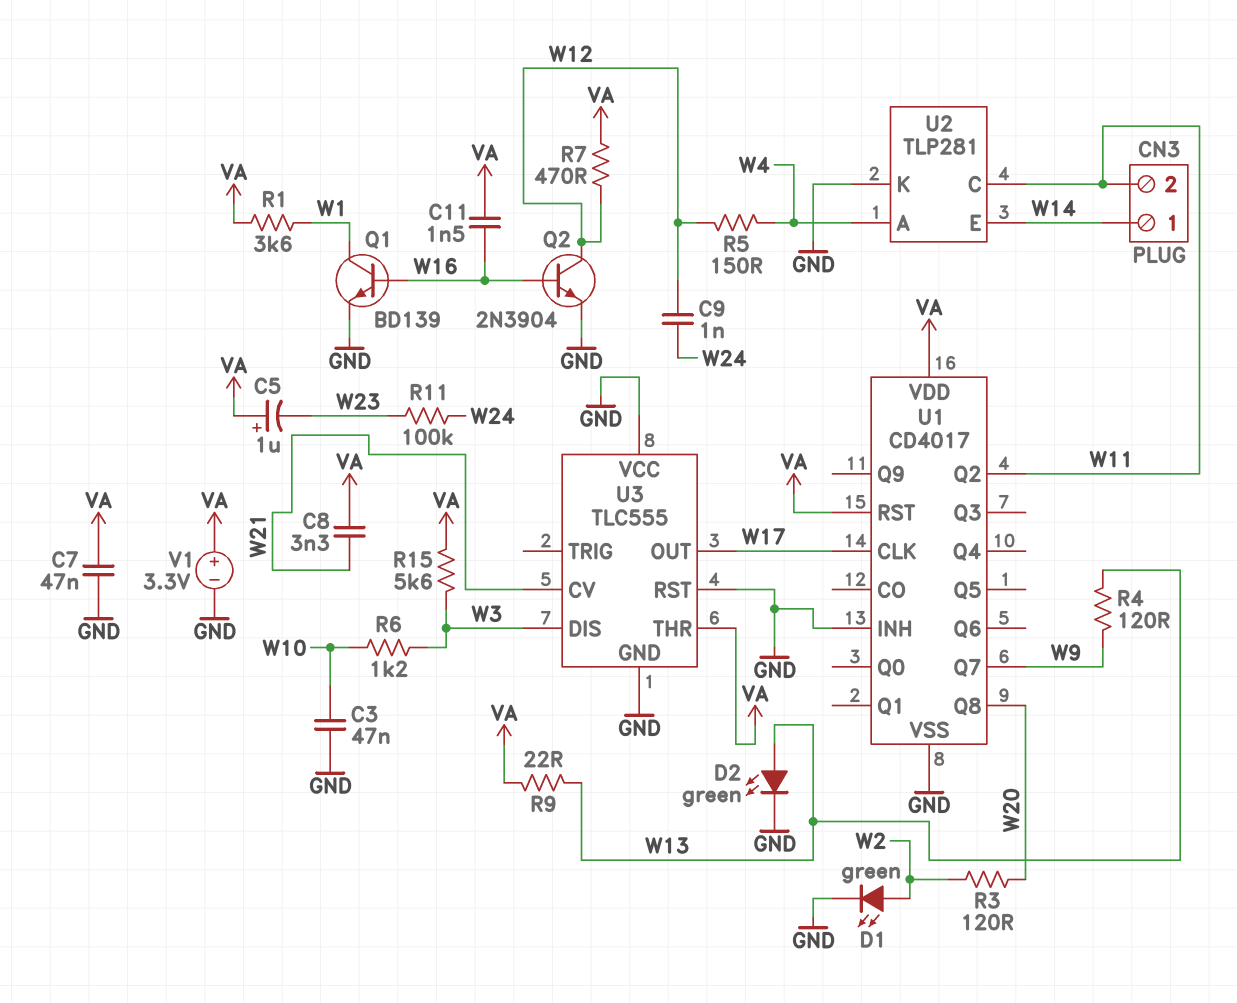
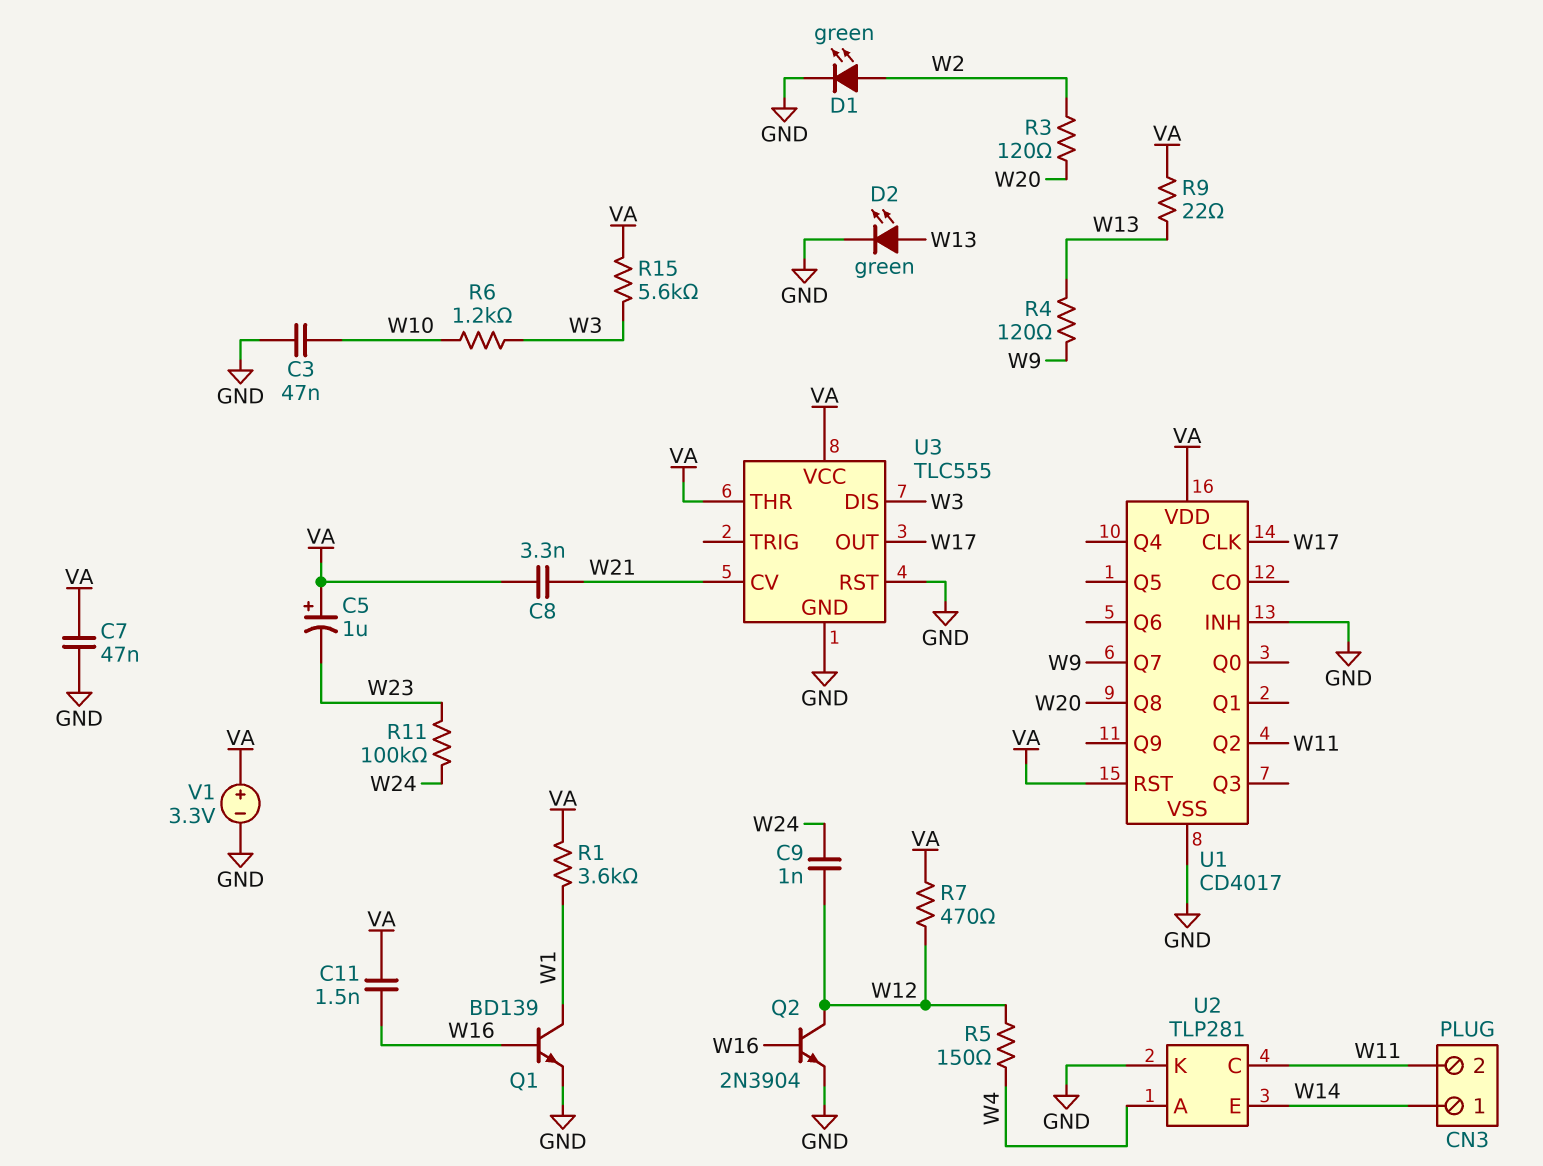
U3 pin VCC: GND -> VA

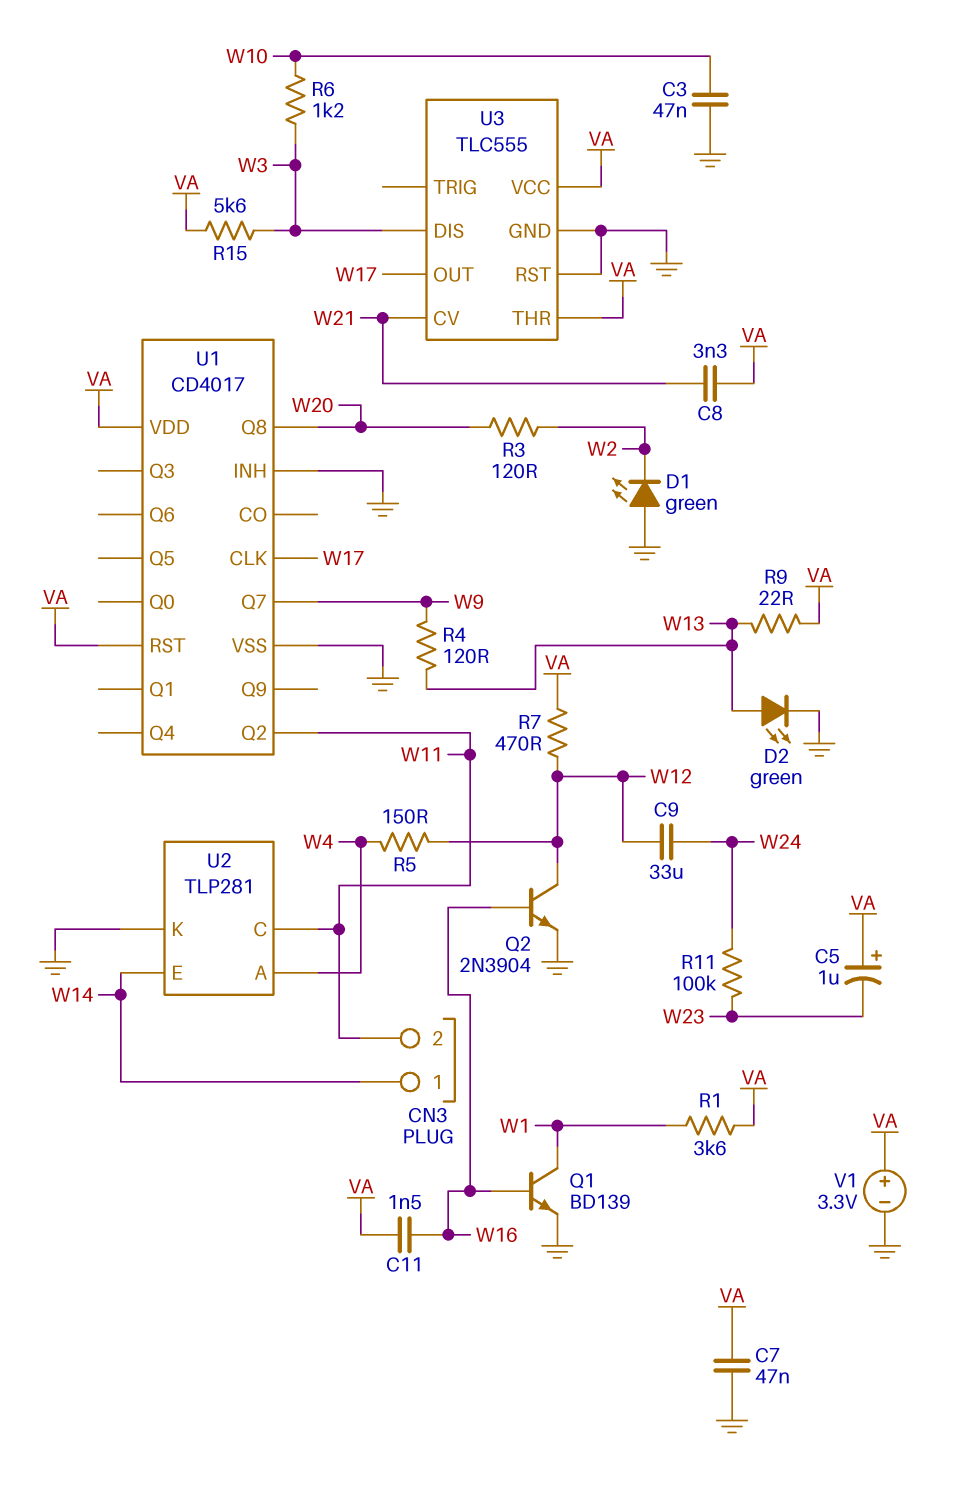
C9: 1nF (W12, W24) -> 33uF (W12, W24)
D1: LED green (A W2, K GND) -> LED green (A GND, K W2)

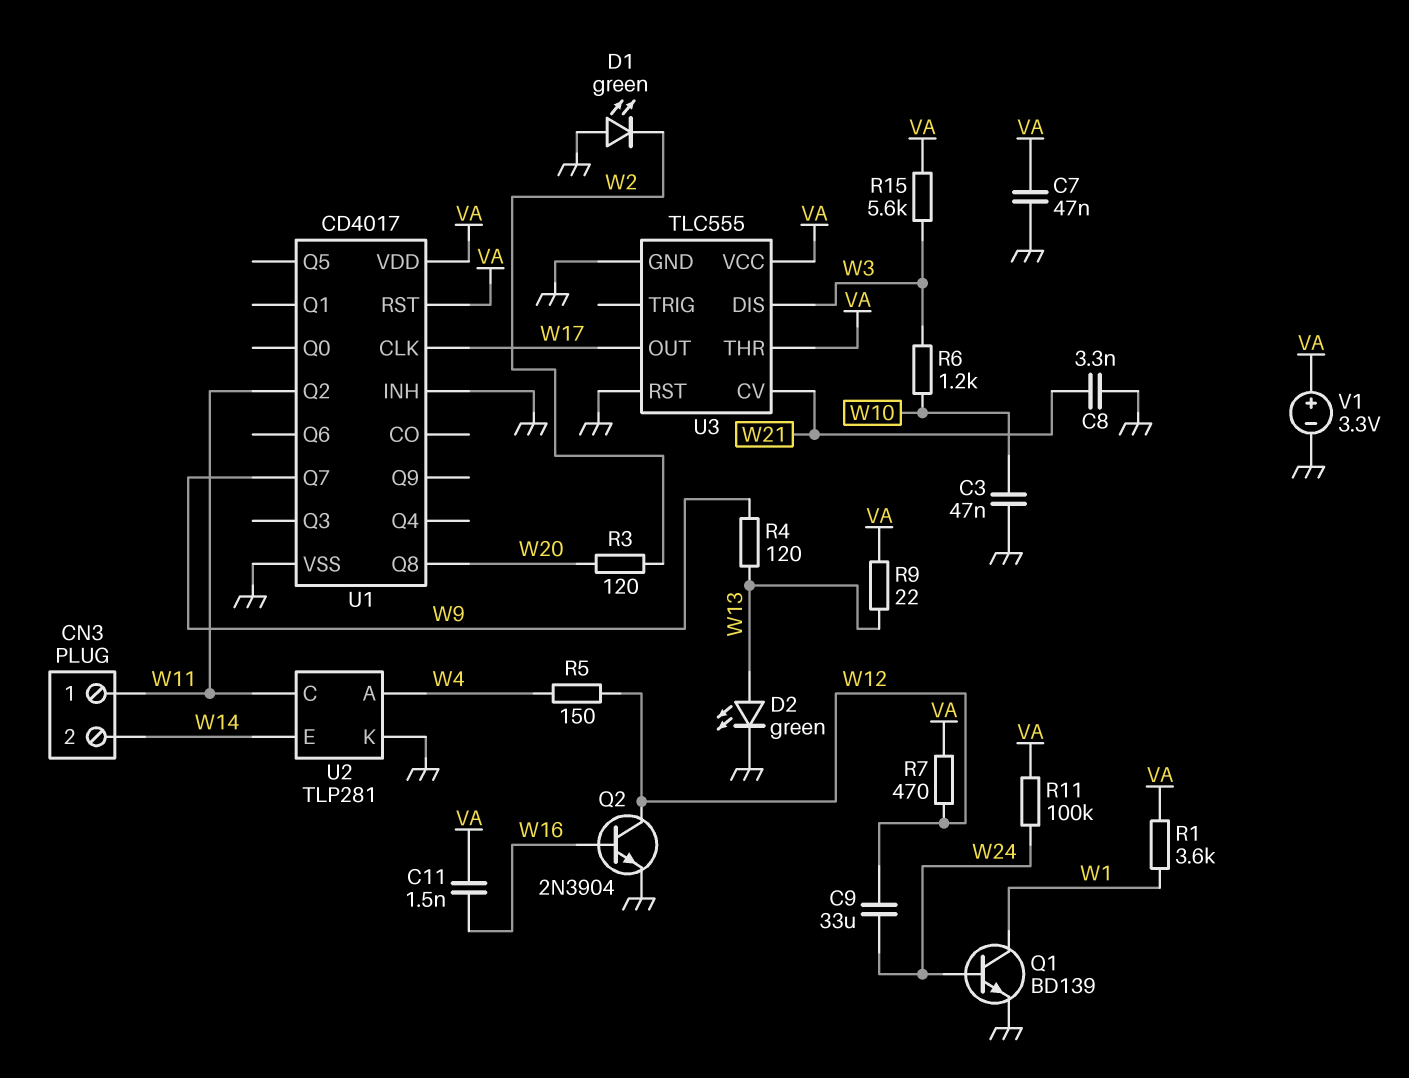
C5: 1uF (plus VA, minus W23) -> none
C8: 3.3nF (VA, W21) -> 3.3nF (GND, W21)
CN3 pin 1: W14 -> W11
CN3 pin 2: W11 -> W14
Q1: NPN BD139 (B W16, C W1, E GND) -> NPN BD139 (B W24, C W1, E GND)
R11: 100k (W23, W24) -> 100k (VA, W24)

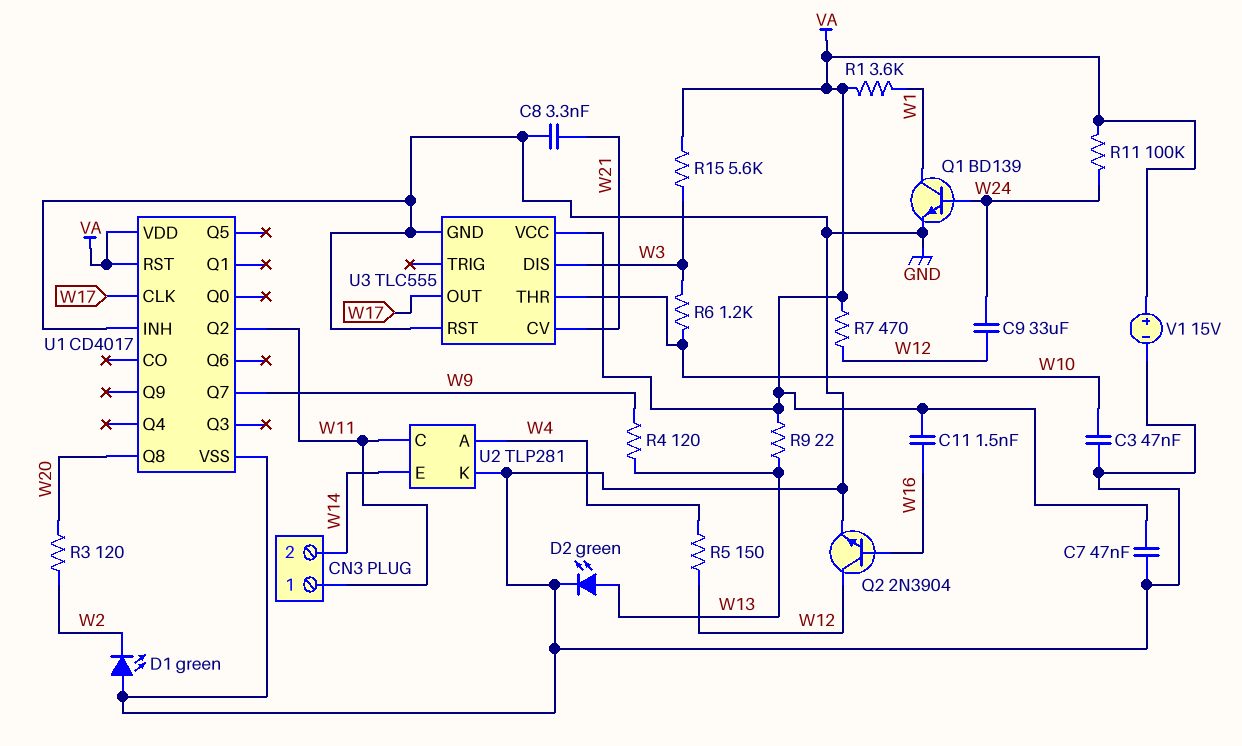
U3 pin THR: VA -> W10
V1: 3.3V (plus VA, minus GND) -> 15V (plus VA, minus GND)

